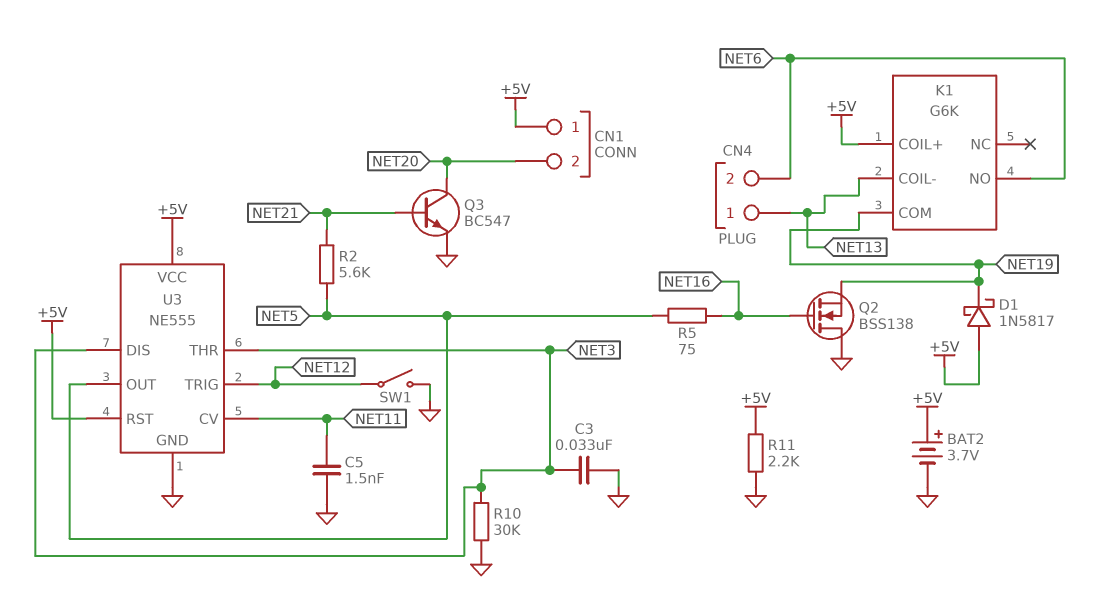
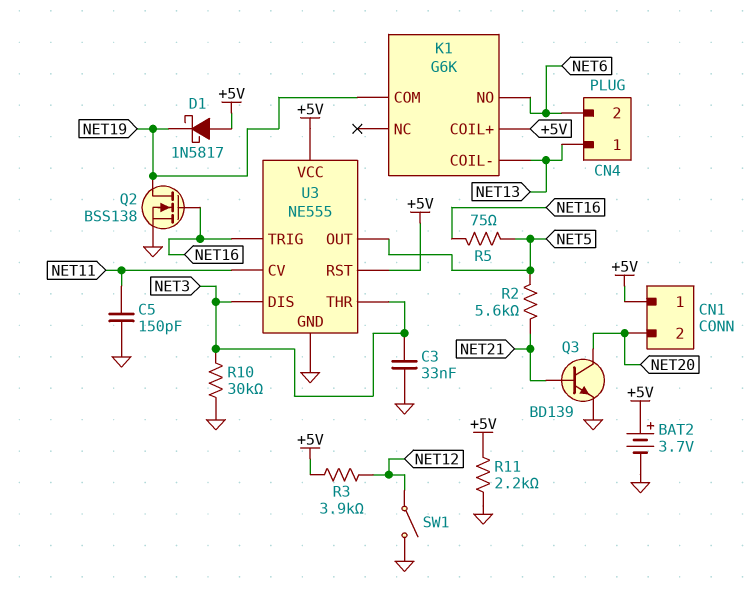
C5: 1.5nF (GND, NET11) -> 150pF (GND, NET11)
Q2: NMOS BSS138 (G NET16, D GND, S NET19) -> NMOS BSS138 (G NET16, D NET19, S GND)
Q3: NPN BC547 (B NET21, C NET20, E GND) -> NPN BD139 (B NET21, C NET20, E GND)
R3: none -> 3.9k (+5V, NET12)
U3 pin TRIG: NET12 -> NET16

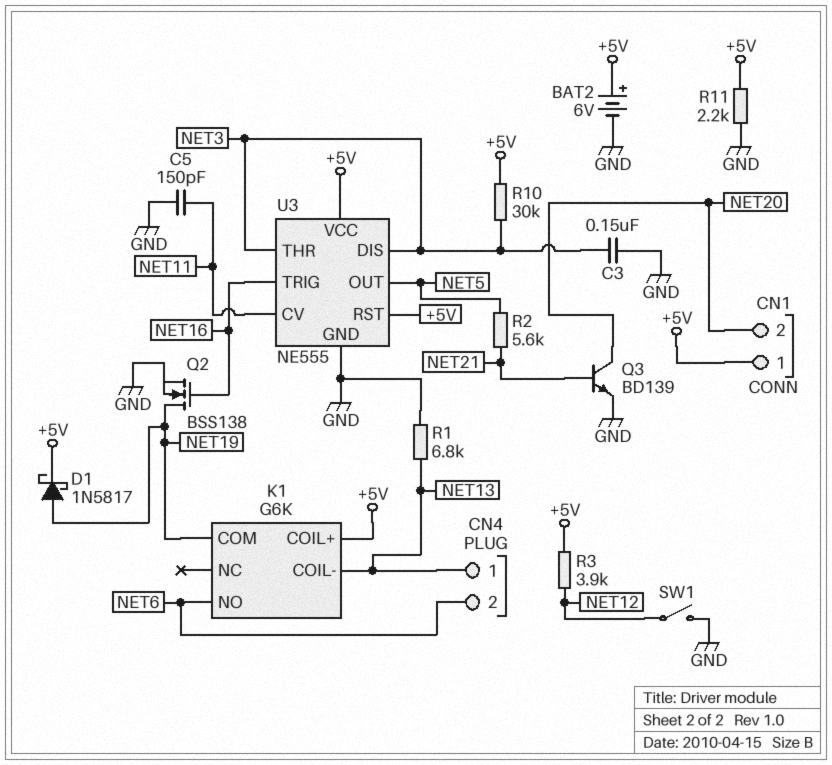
BAT2: 3.7V (plus +5V, minus GND) -> 6V (plus +5V, minus GND)
C3: 33nF (GND, NET3) -> 150nF (GND, NET3)
D1: schottky 1N5817 (A +5V, K NET19) -> schottky 1N5817 (A NET19, K +5V)
R1: none -> 6.8k (GND, NET13)
R5: 75 (NET5, NET16) -> none
R10: 30k (GND, NET3) -> 30k (+5V, NET3)

